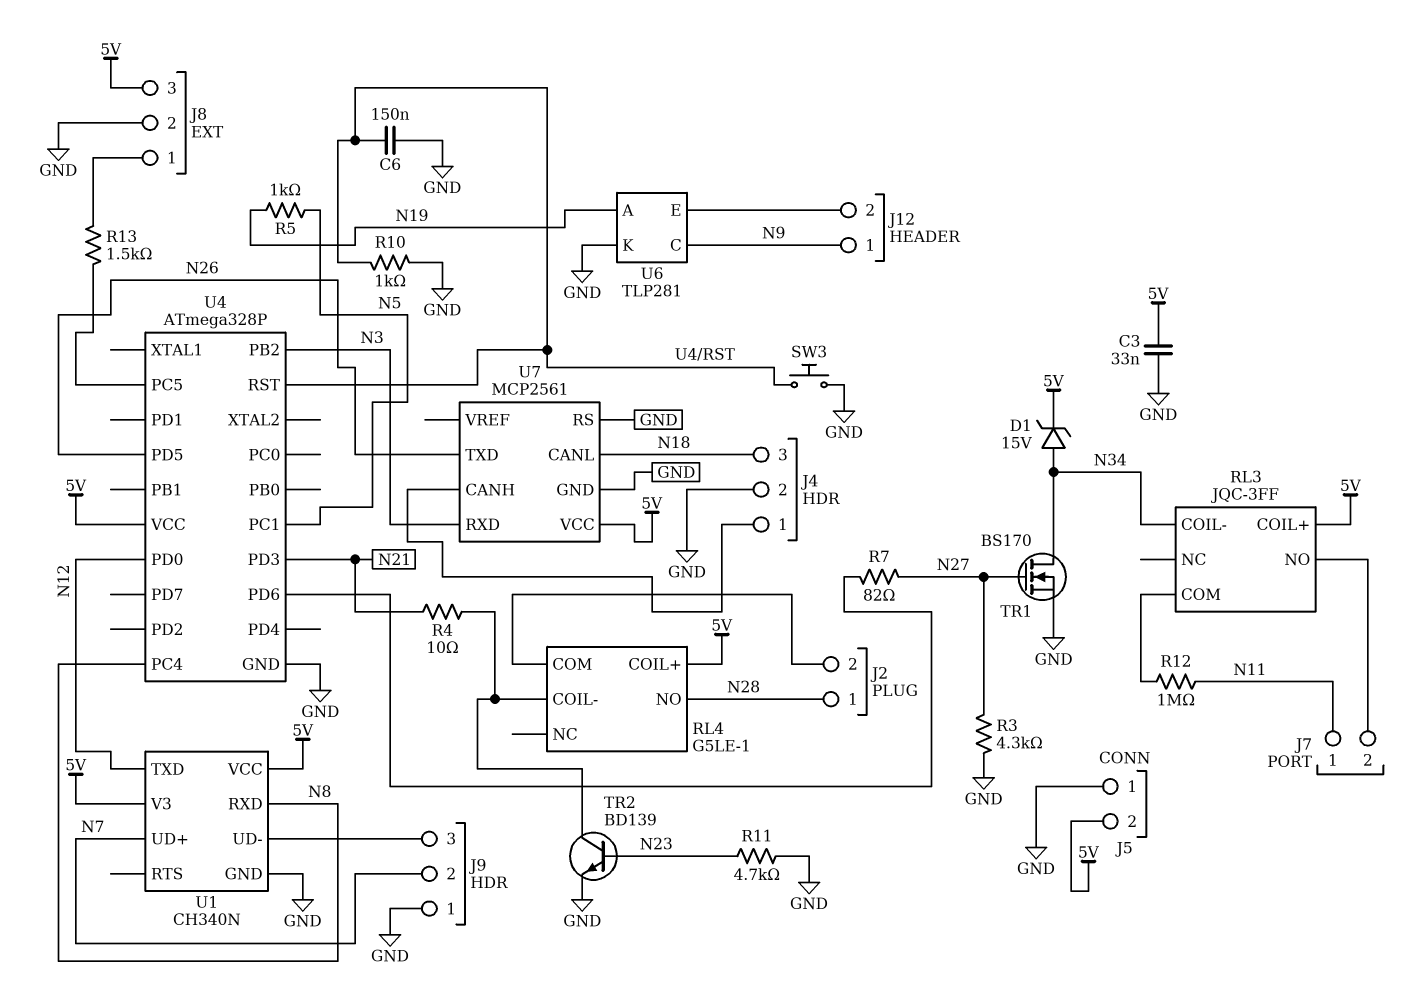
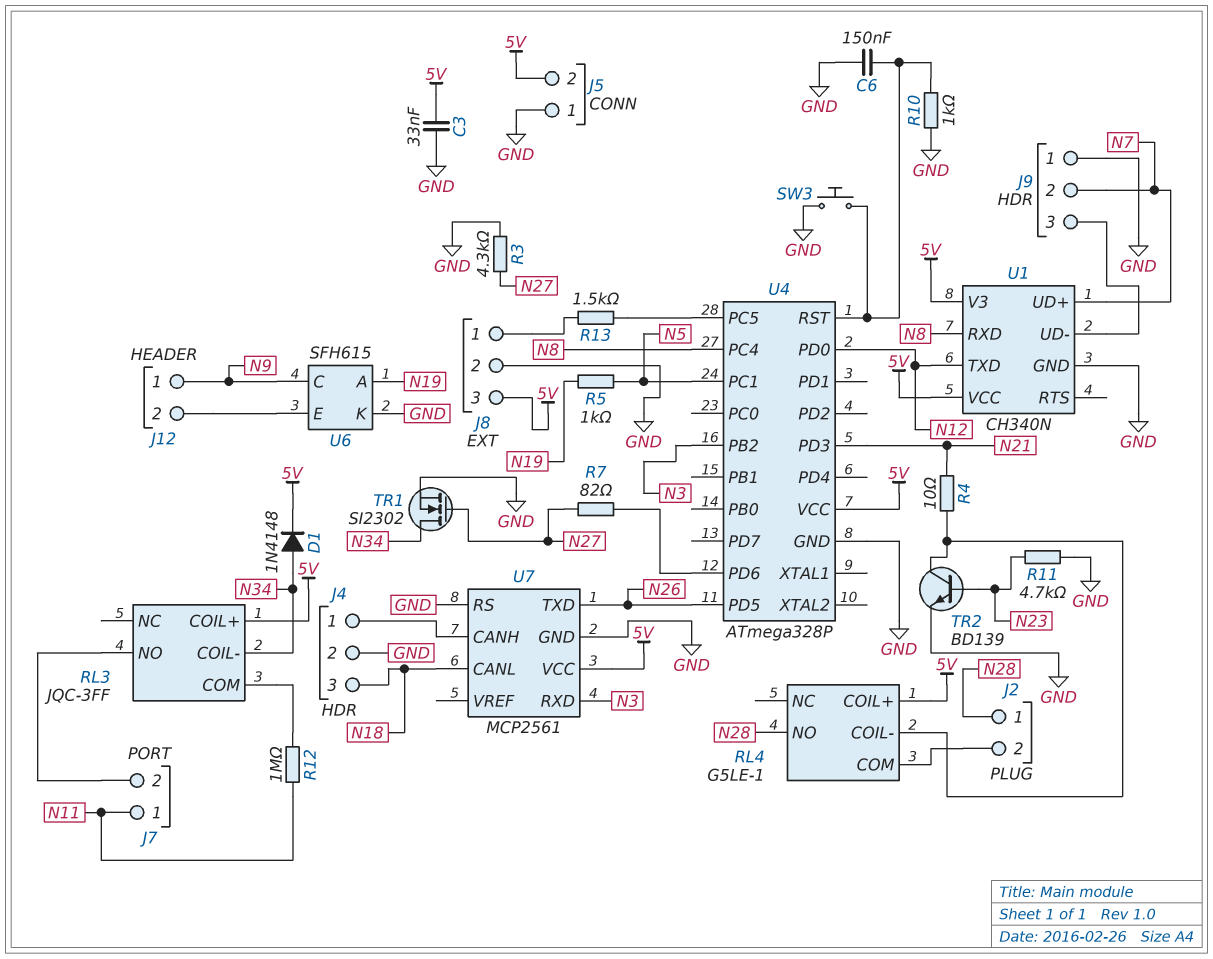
D1: zener 15V (A N34, K 5V) -> diode 1N4148 (A N34, K 5V)
TR1: NMOS BS170 (G N27, D N34, S GND) -> NMOS SI2302 (G N27, D N34, S GND)
U6: TLP281 -> SFH615

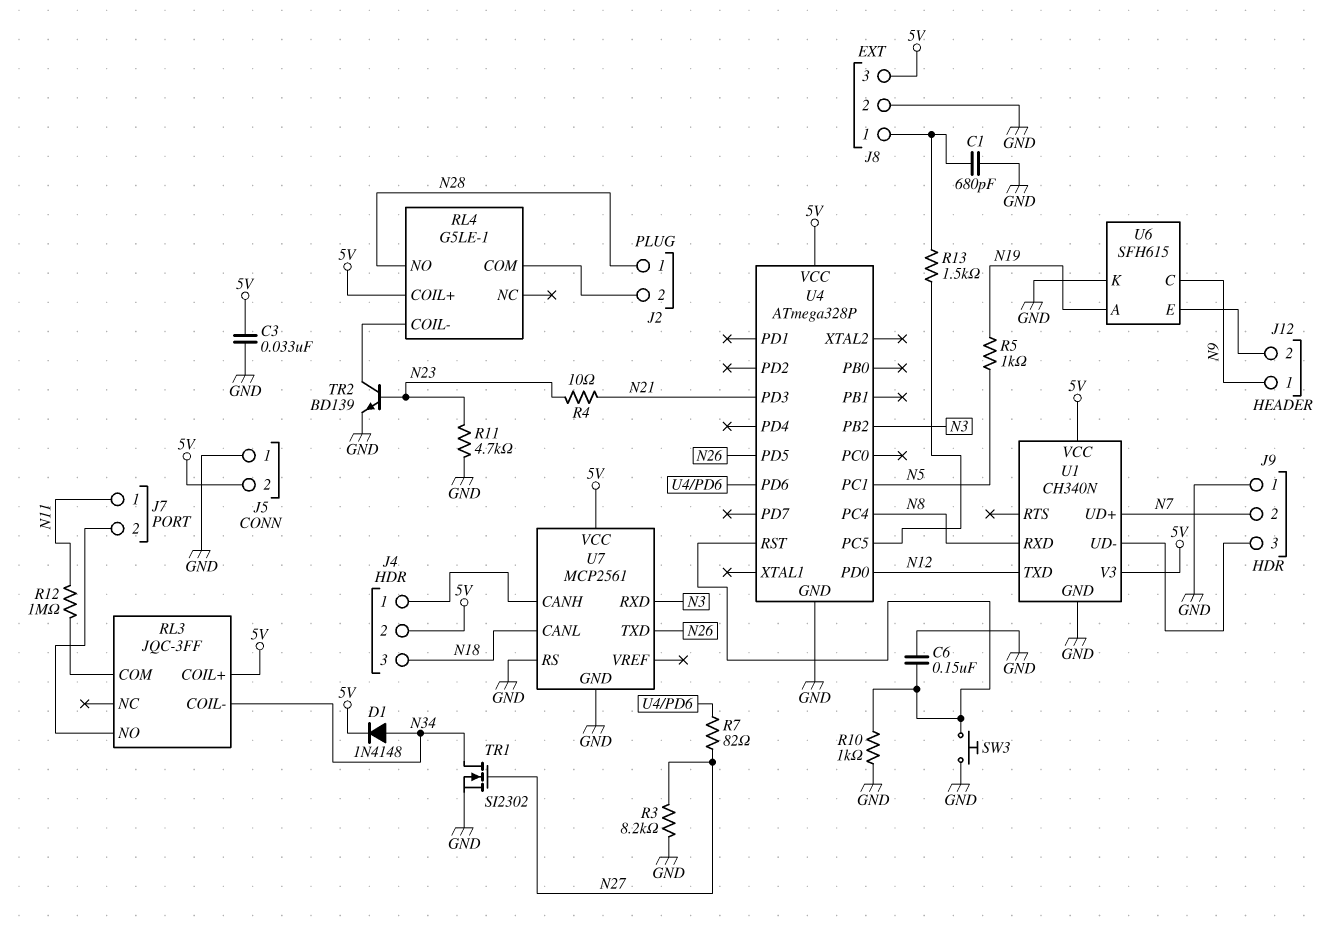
C1: none -> 680pF (GND, J8/1)
J4 pin 2: GND -> 5V
R3: 4.3k (GND, N27) -> 8.2k (GND, N27)
R4: 10 (N21, RL4/COIL-) -> 10 (N21, N23)

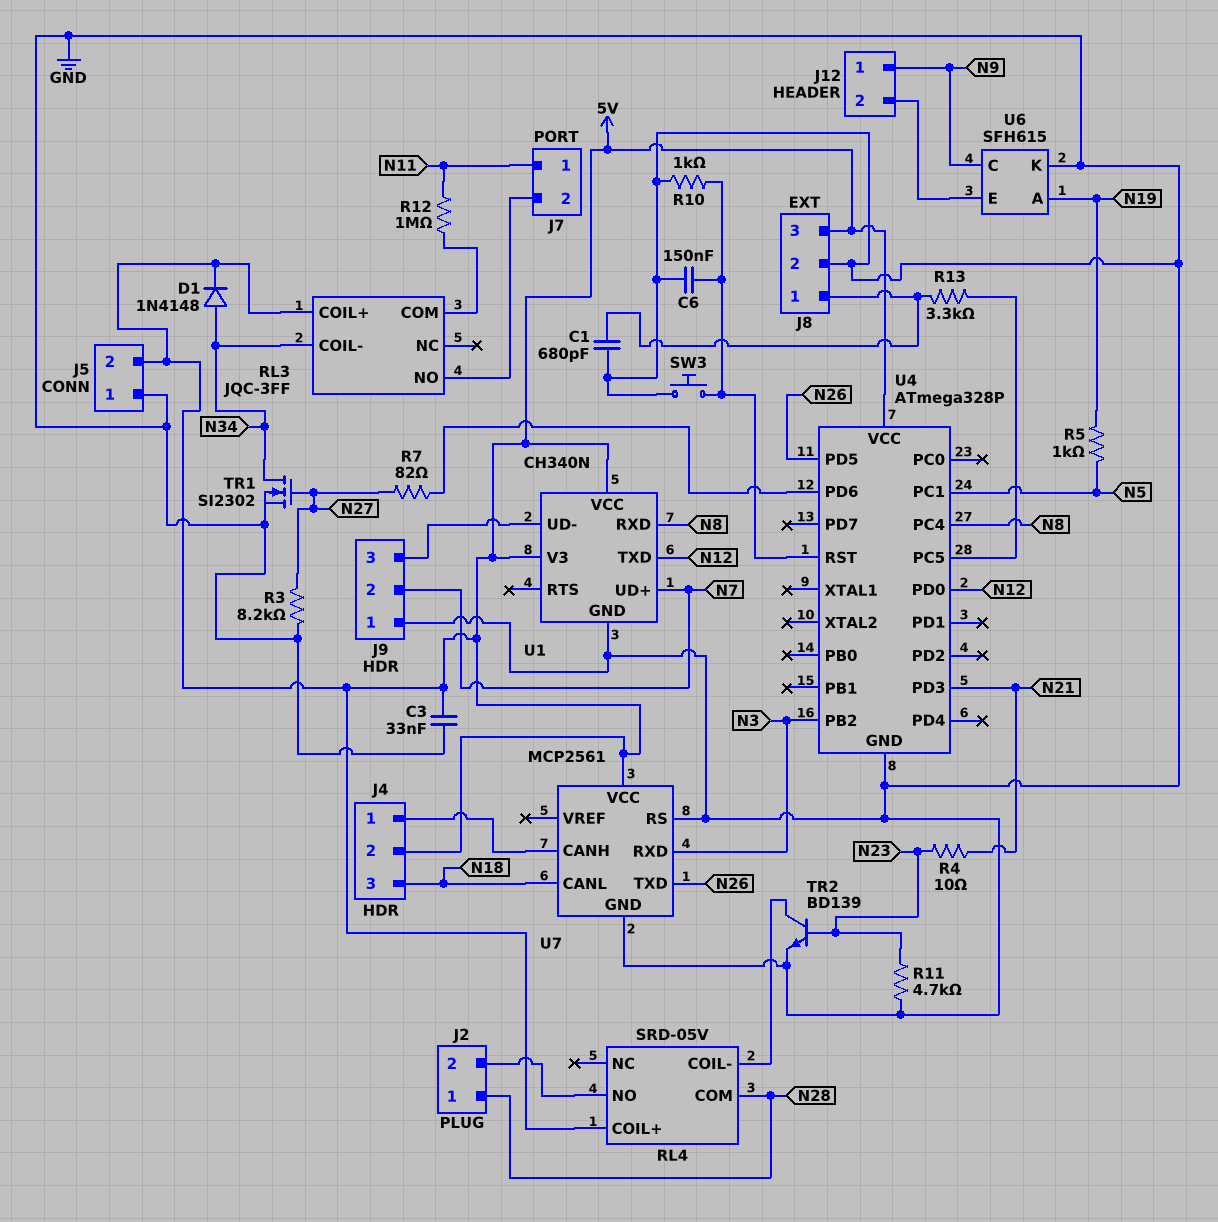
R13: 1.5k (J8/1, U4/PC5) -> 3.3k (J8/1, U4/PC5)
RL4: G5LE-1 -> SRD-05V
RL4 pin COM: J2/2 -> N28
RL4 pin NO: N28 -> J2/2

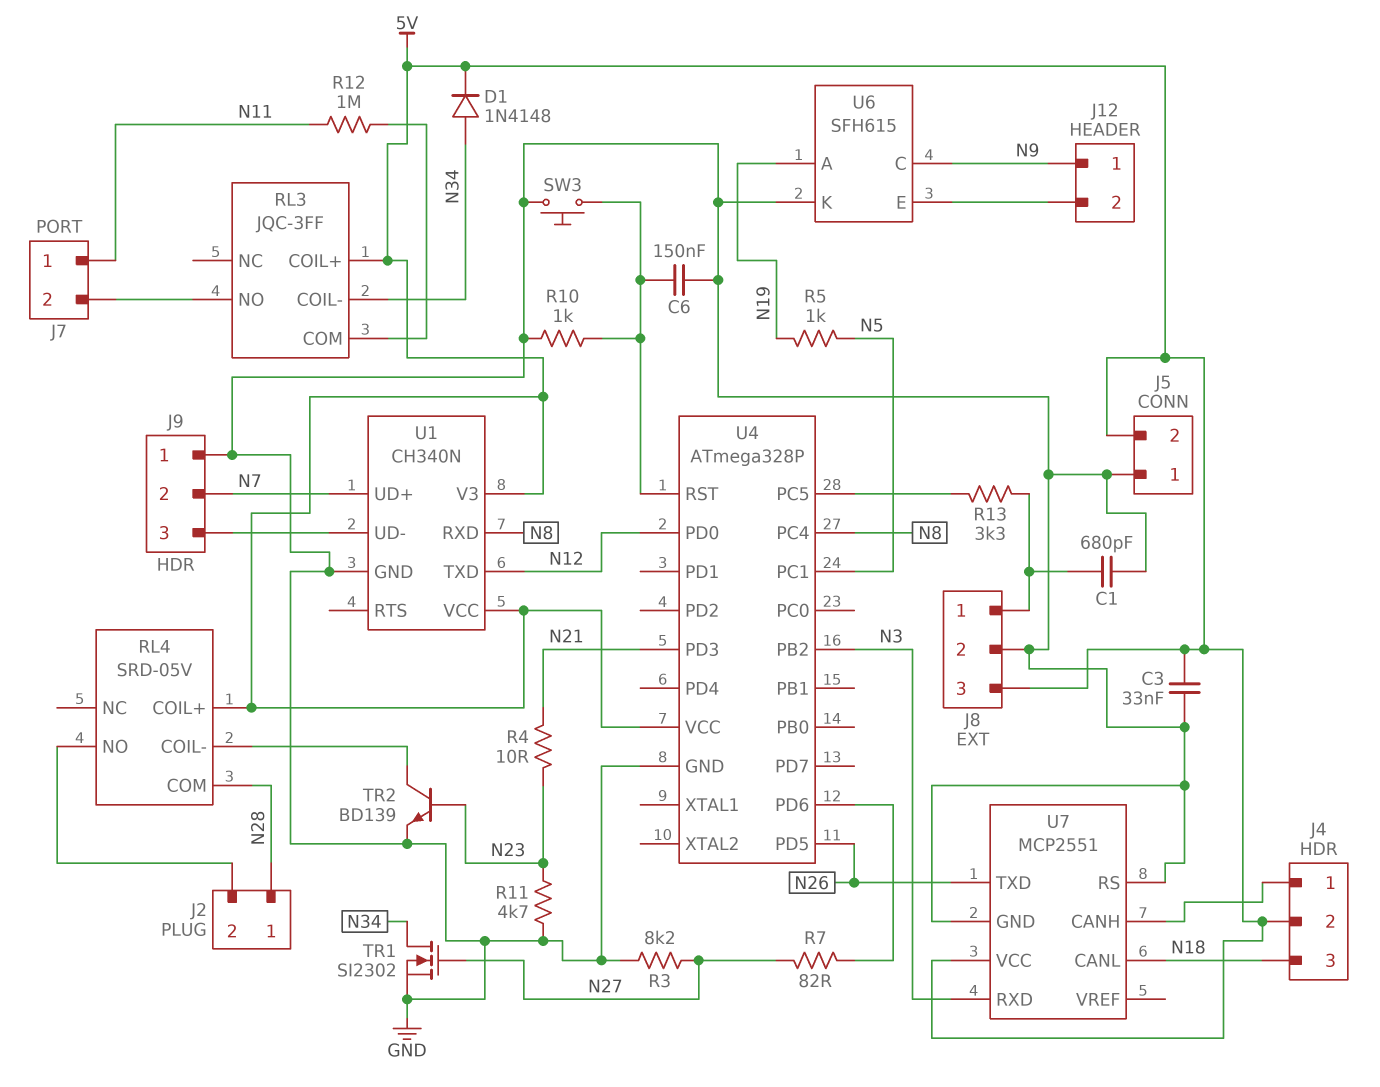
U7: MCP2561 -> MCP2551

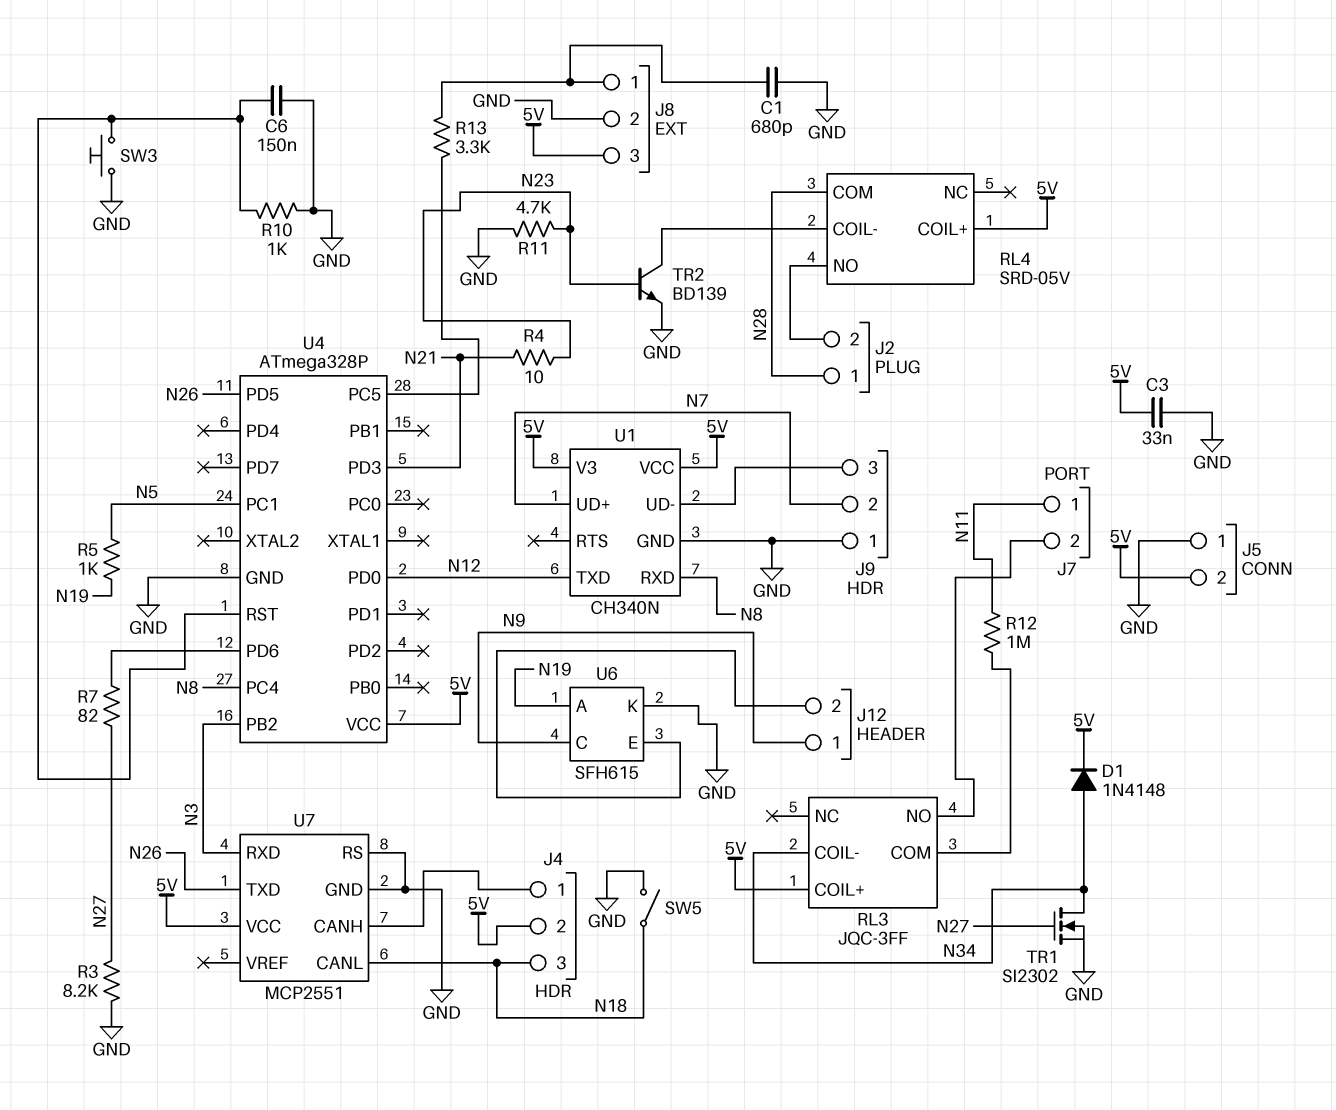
SW5: none -> switch (GND, N18)

